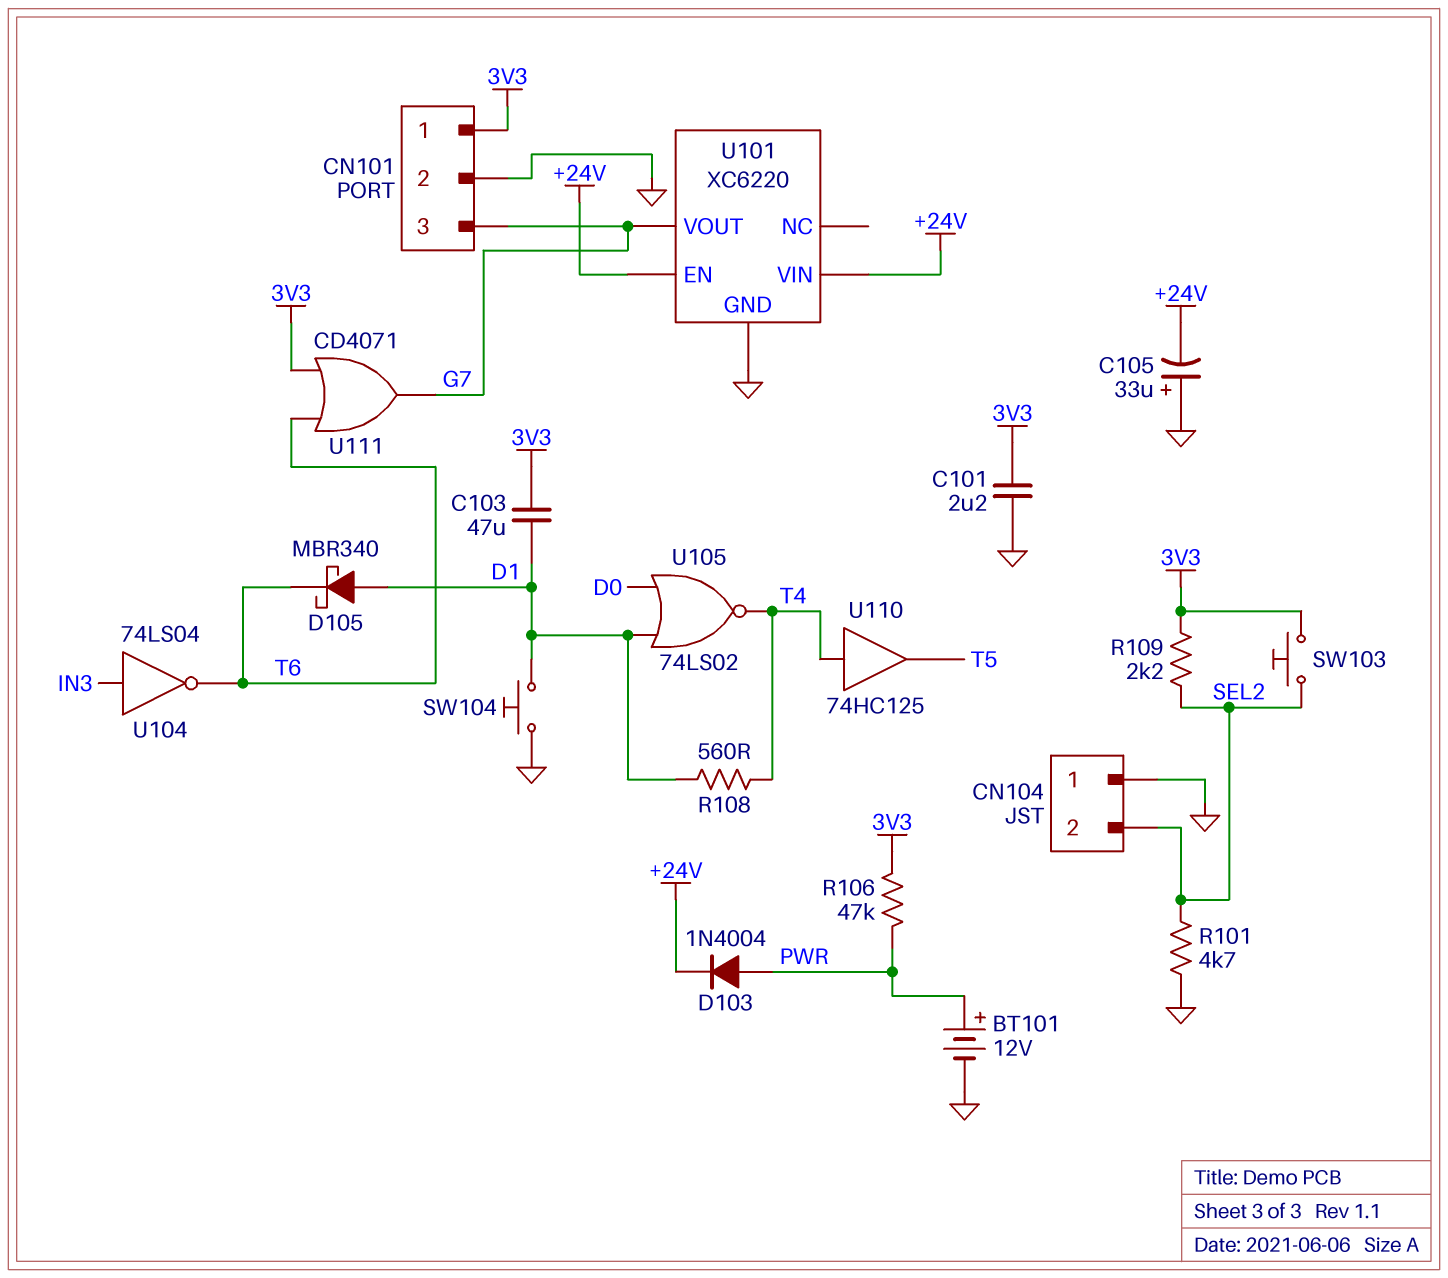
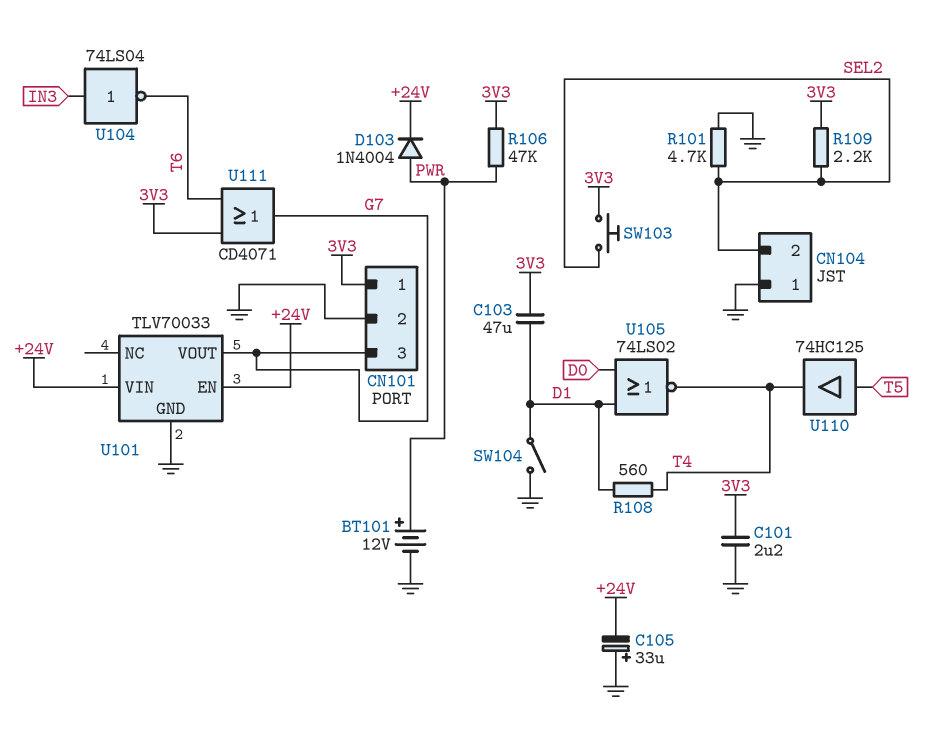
D105: schottky MBR340 (A D1, K T6) -> none
SW104: button (D1, GND) -> switch (D1, GND)
U101: XC6220 -> TLV70033
U110: buffer 74HC125 (in T4, out T5) -> buffer 74HC125 (in T5, out T4)

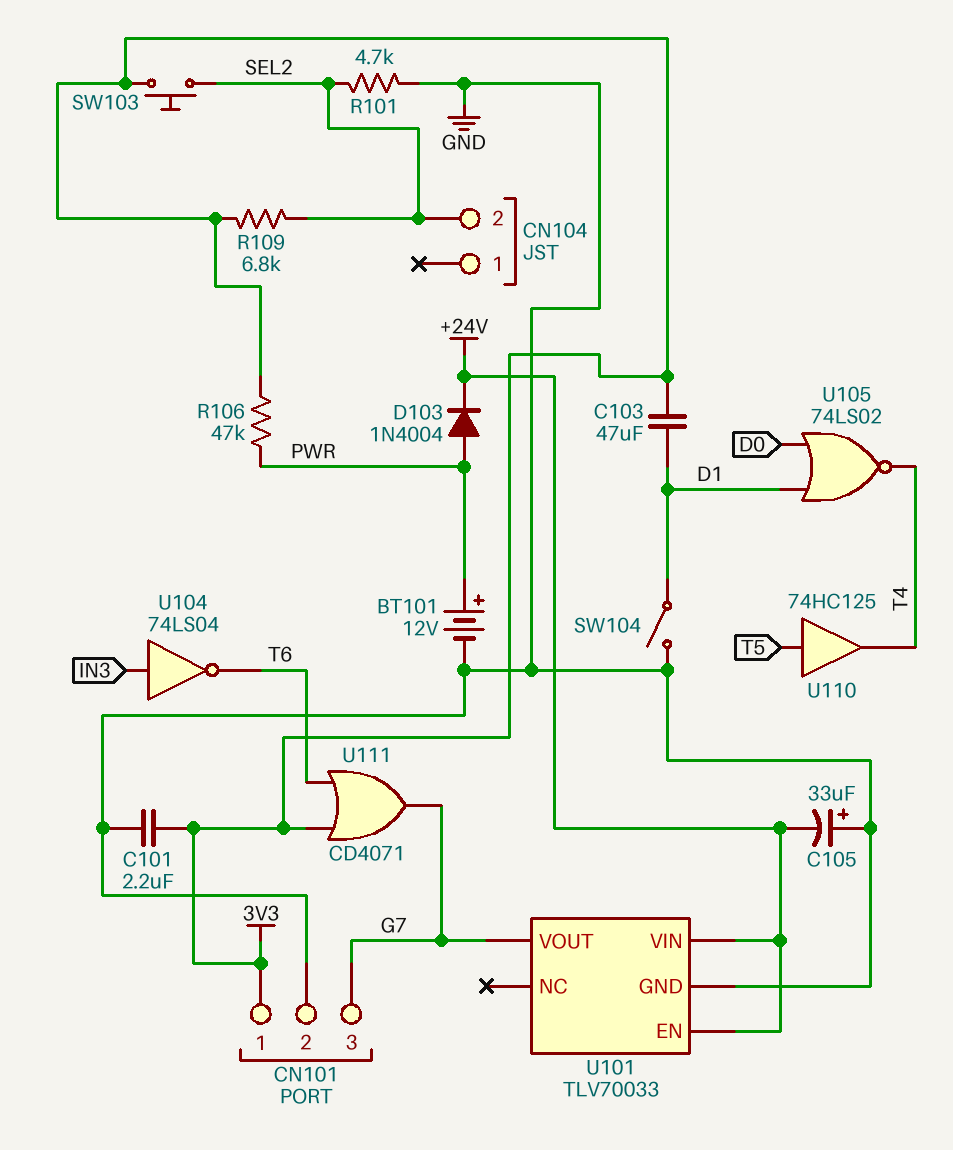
CN104 pin 1: GND -> none
R108: 560 (D1, T4) -> none
R109: 2.2k (3V3, SEL2) -> 6.8k (3V3, SEL2)

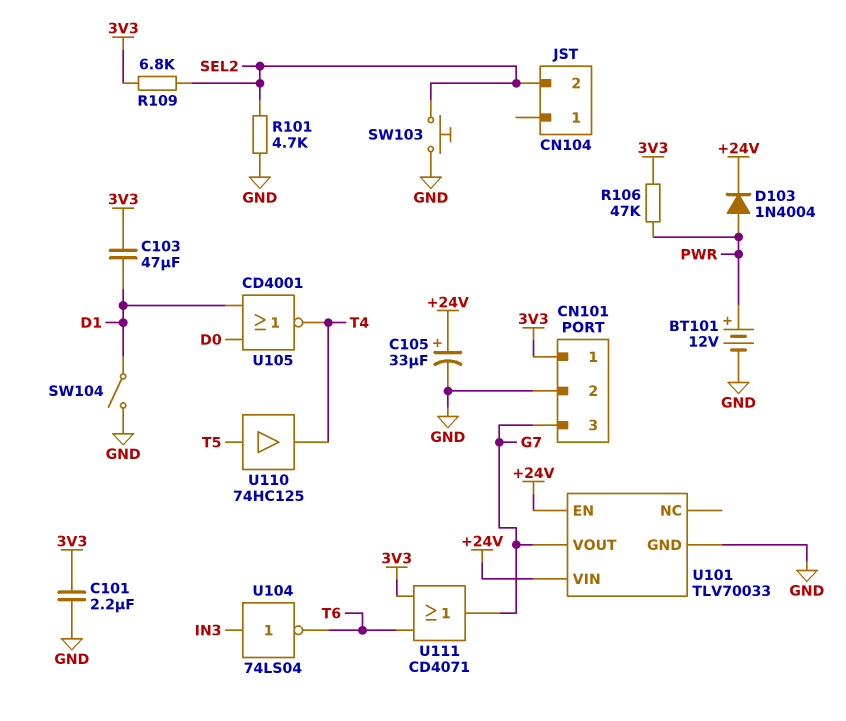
C105: 33uF (plus GND, minus +24V) -> 33uF (plus +24V, minus GND)
SW103: button (3V3, SEL2) -> button (GND, SEL2)
U105: NOR 74LS02 (in D0, in D1, out T4) -> NOR CD4001 (in D0, in D1, out T4)

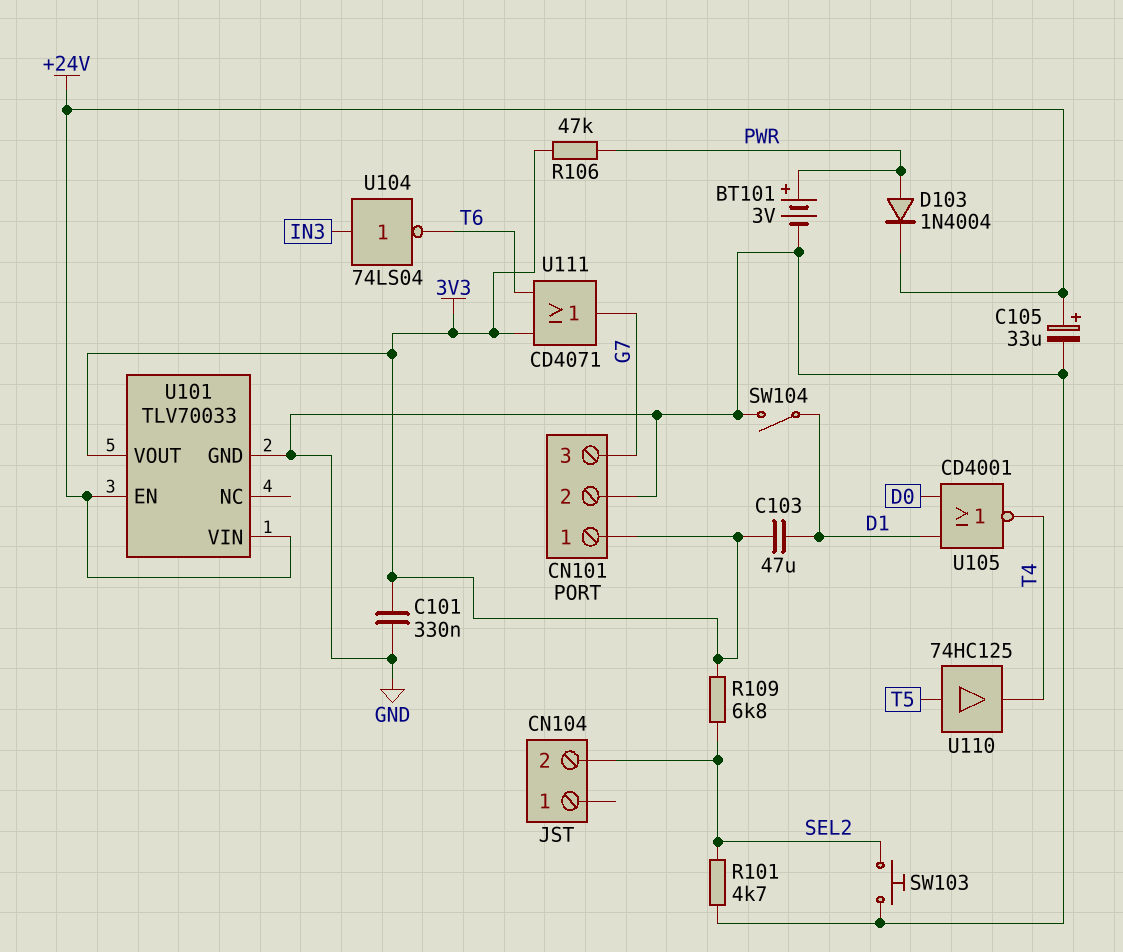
BT101: 12V (plus PWR, minus GND) -> 3V (plus PWR, minus GND)
C101: 2.2uF (3V3, GND) -> 330nF (3V3, GND)
U101 pin VOUT: G7 -> 3V3

